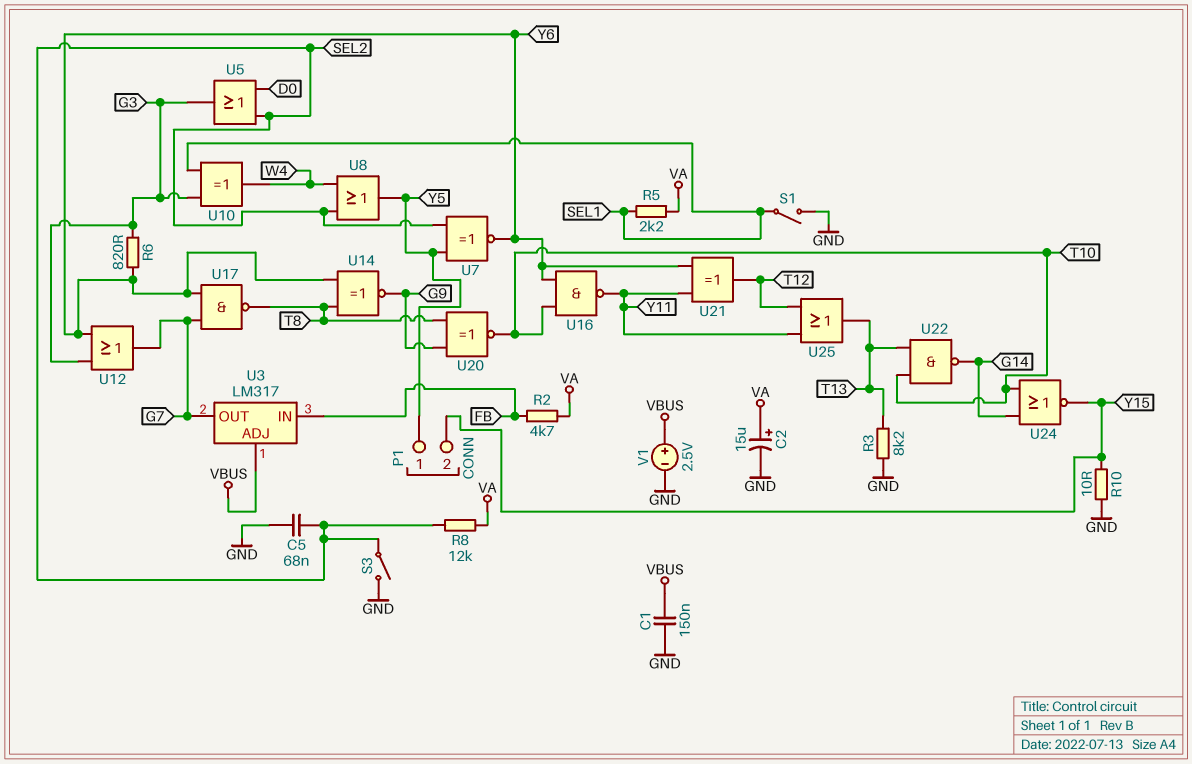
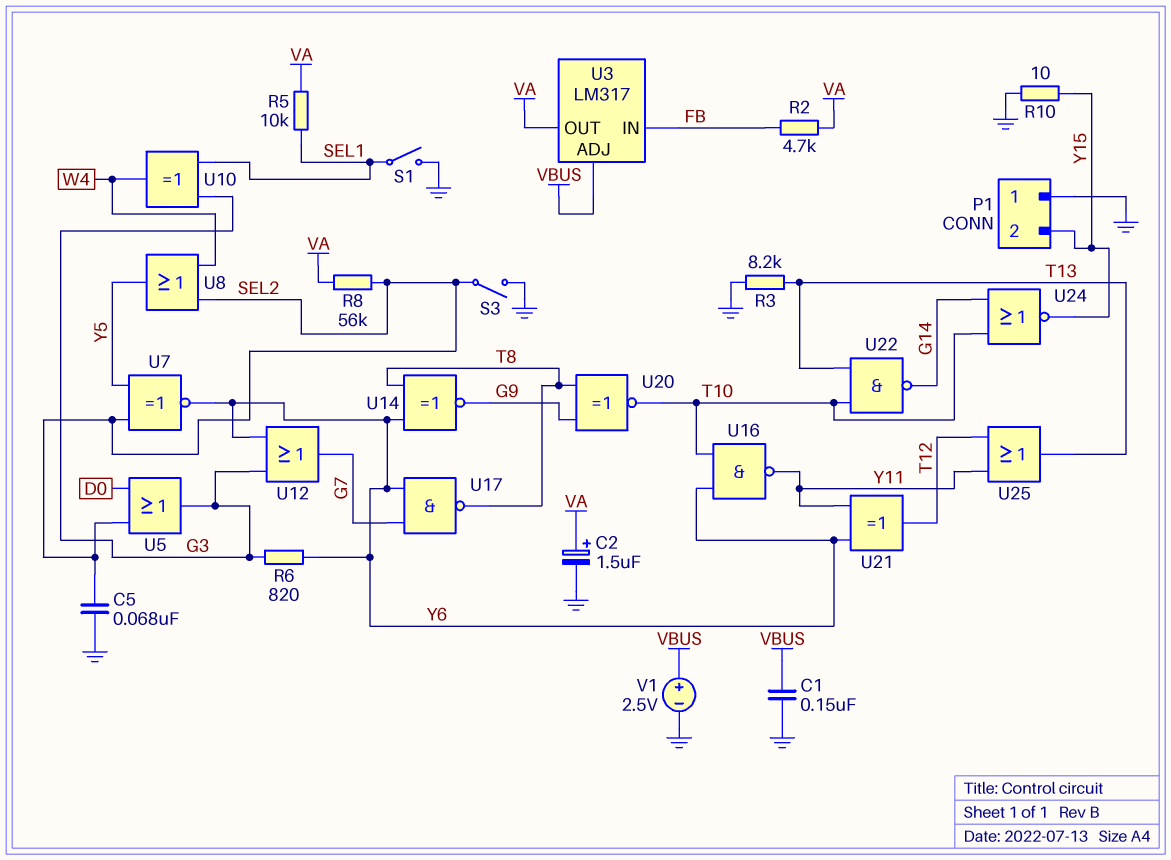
C2: 15uF (plus VA, minus GND) -> 1.5uF (plus VA, minus GND)
P1 pin 1: Y5 -> GND
R5: 2.2k (SEL1, VA) -> 10k (SEL1, VA)
R8: 12k (SEL2, VA) -> 56k (SEL2, VA)
U3 pin OUT: G7 -> VA

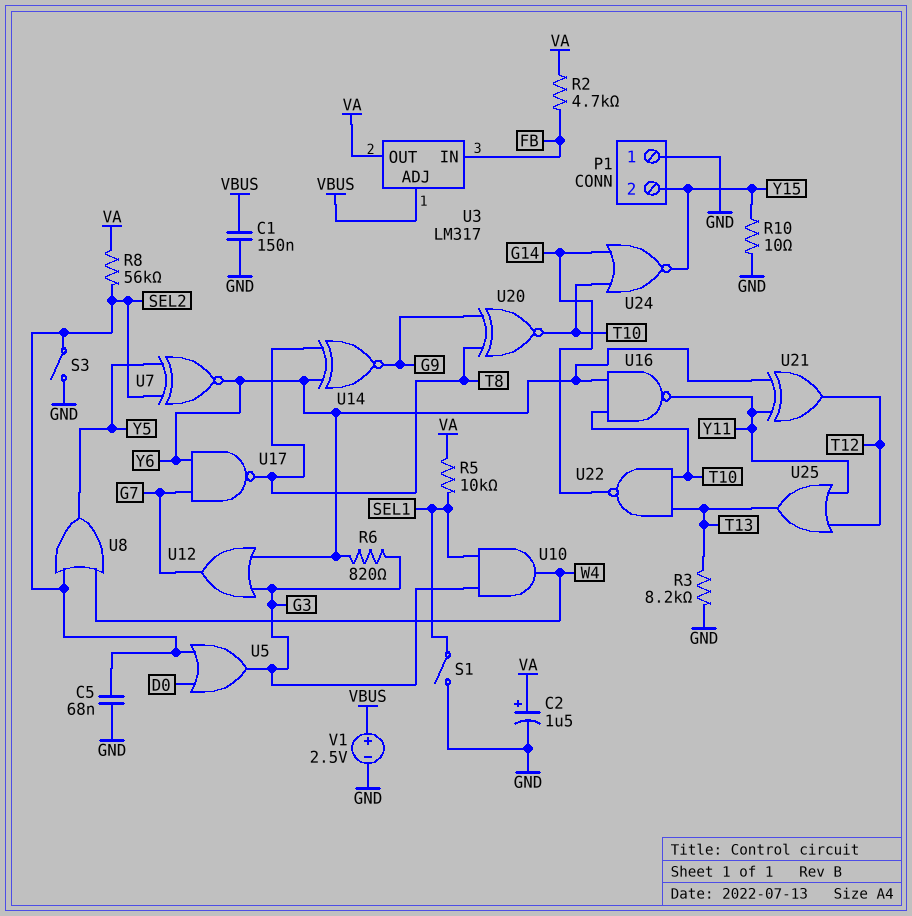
U10: XOR (in G3, in SEL1, out W4) -> AND (in G3, in SEL1, out W4)

